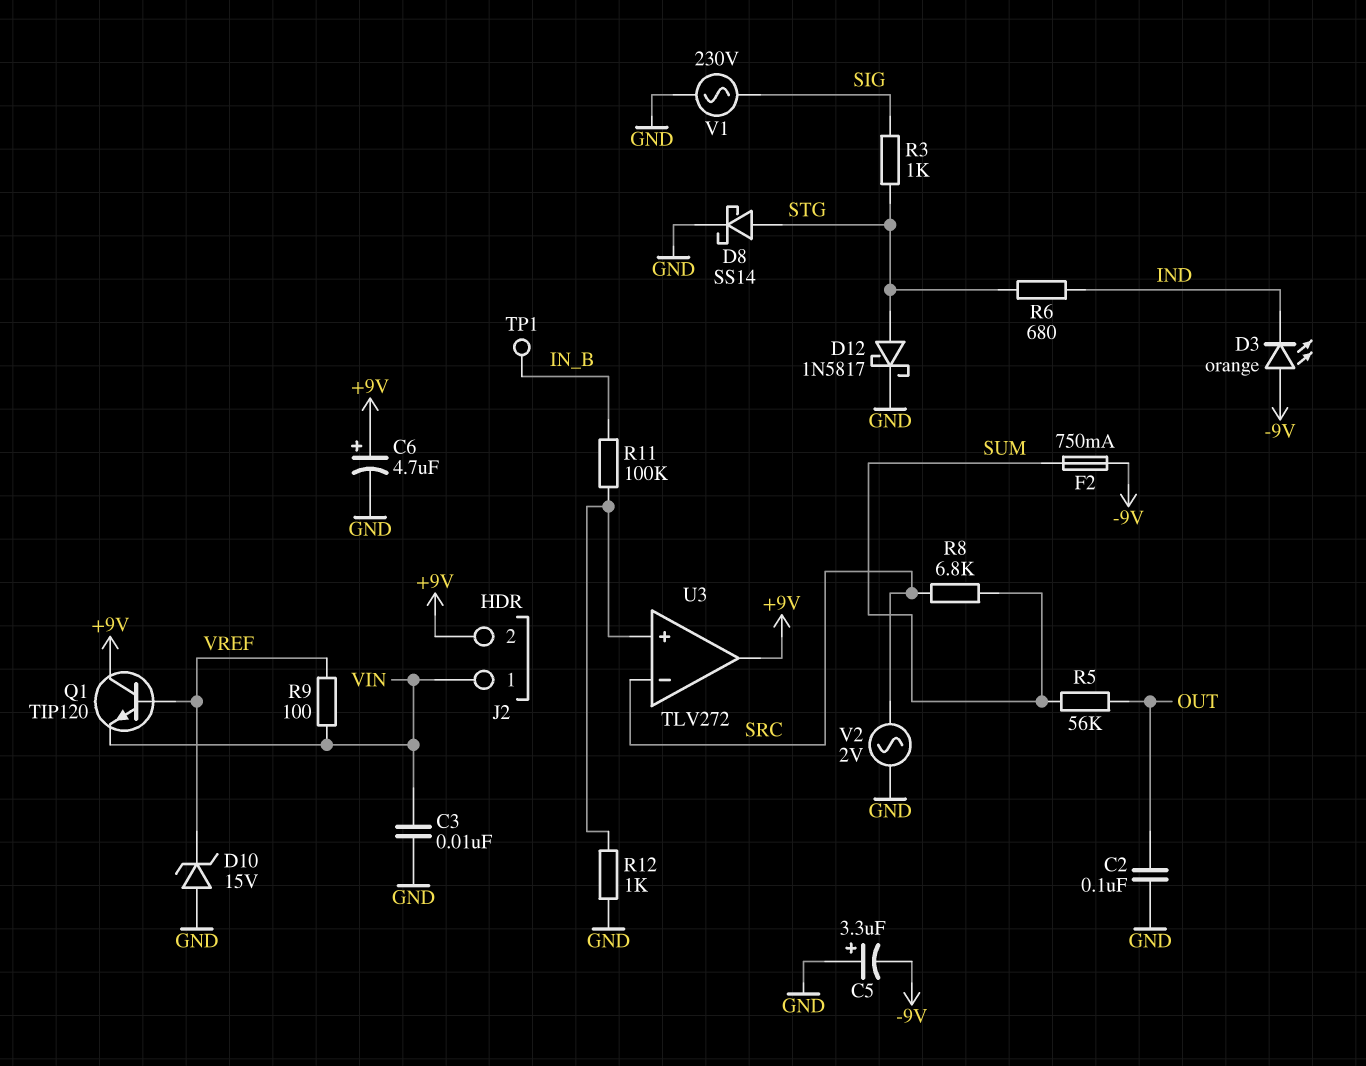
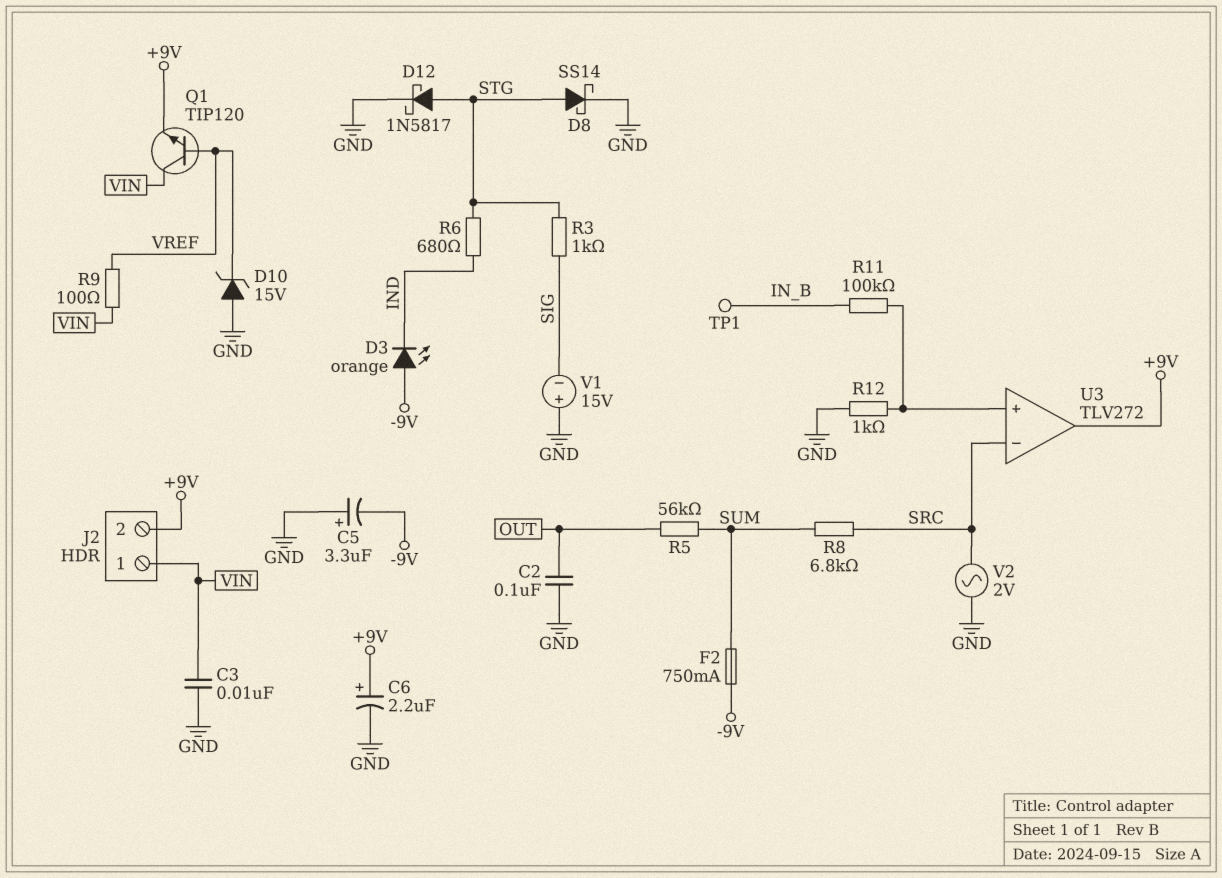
C6: 4.7uF (plus +9V, minus GND) -> 2.2uF (plus +9V, minus GND)
Q1: NPN TIP120 (B VREF, C +9V, E VIN) -> NPN TIP120 (B VREF, C VIN, E +9V)
V1: AC 230V (GND, SIG) -> 15V (plus GND, minus SIG)

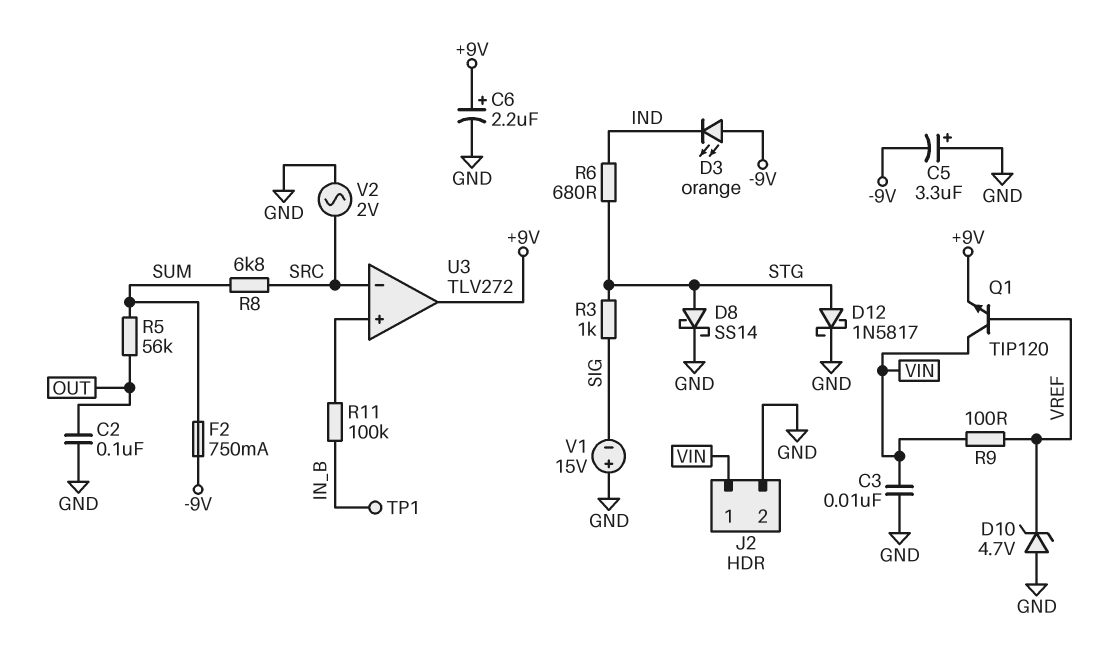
D10: zener 15V (A GND, K VREF) -> zener 4.7V (A GND, K VREF)
J2 pin 2: +9V -> GND
R12: 1k (GND, U3/in+) -> none

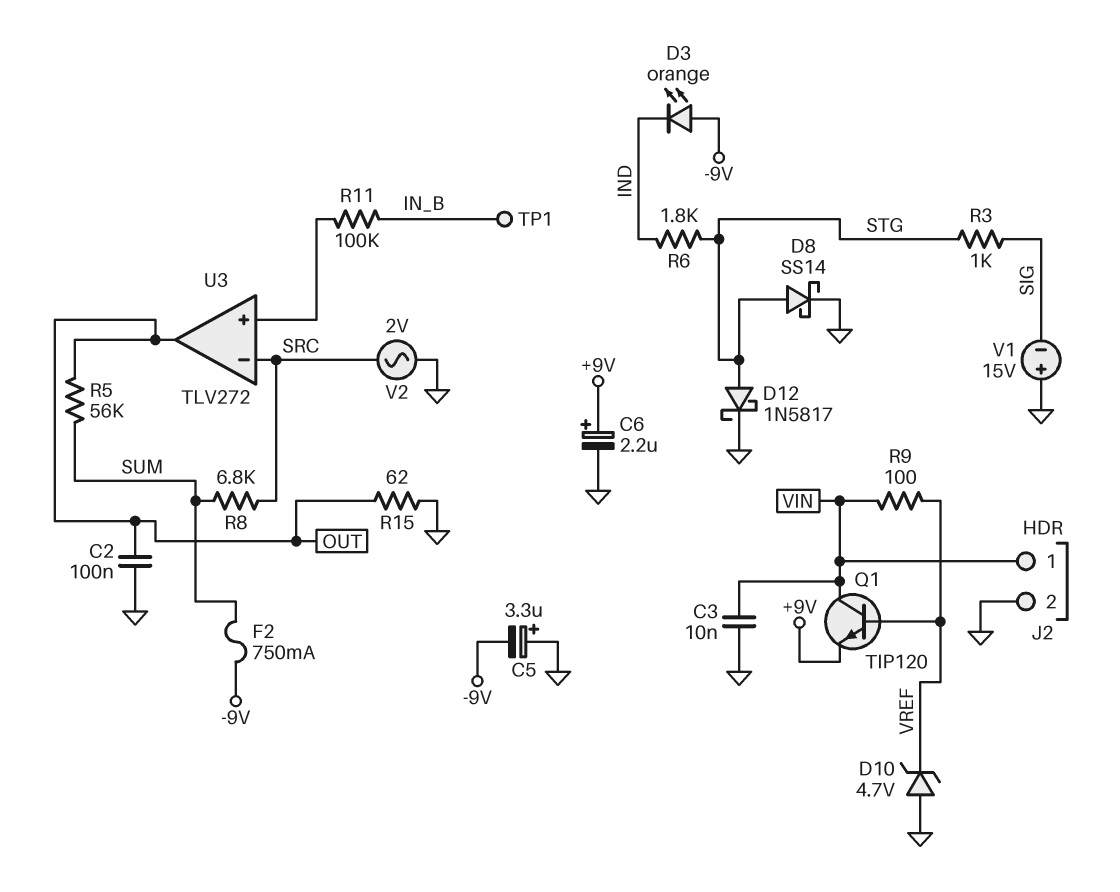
R6: 680 (IND, STG) -> 1.8k (IND, STG)
R15: none -> 62 (GND, OUT)
U3 pin out: +9V -> OUT

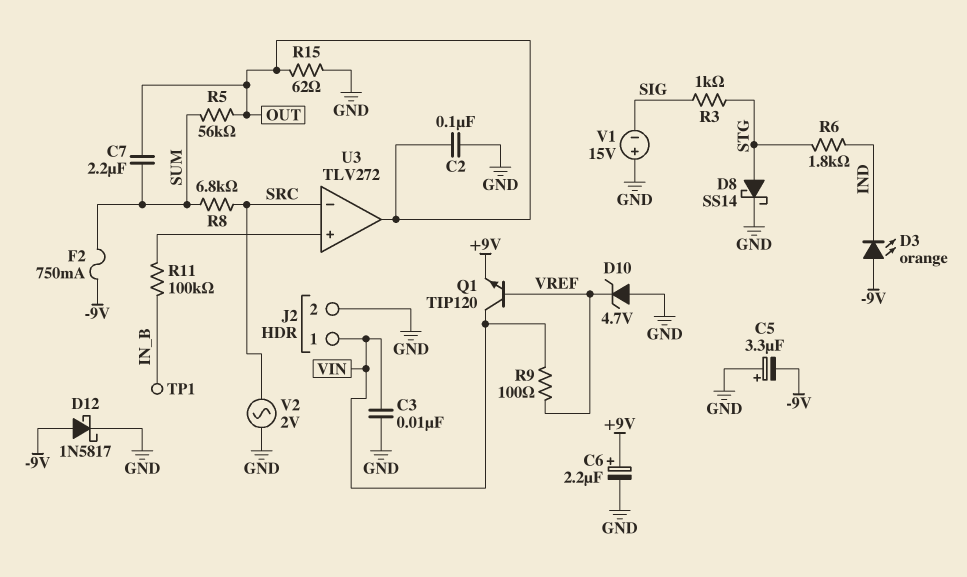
C7: none -> 2.2uF (OUT, SUM)
D12: schottky 1N5817 (A STG, K GND) -> schottky 1N5817 (A -9V, K GND)

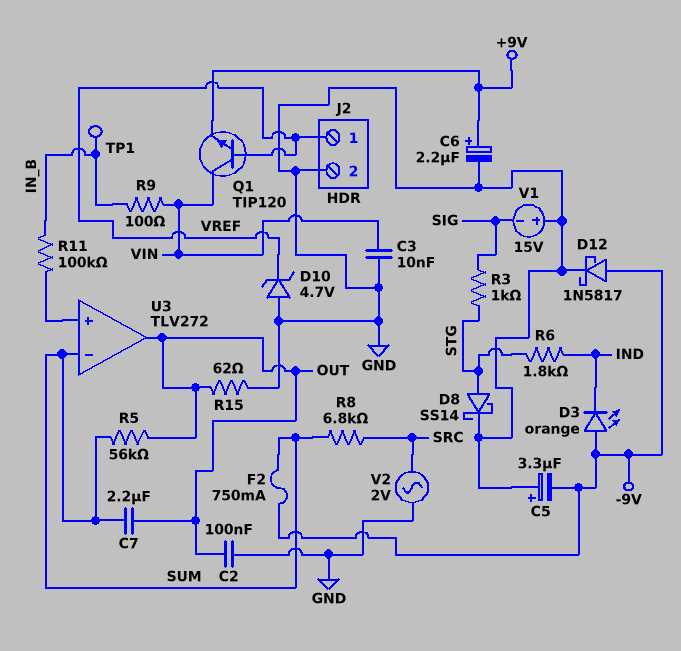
J2 pin 1: VIN -> VREF
R9: 100 (VIN, VREF) -> 100 (IN_B, VIN)
U3 pin in-: SRC -> SUM

